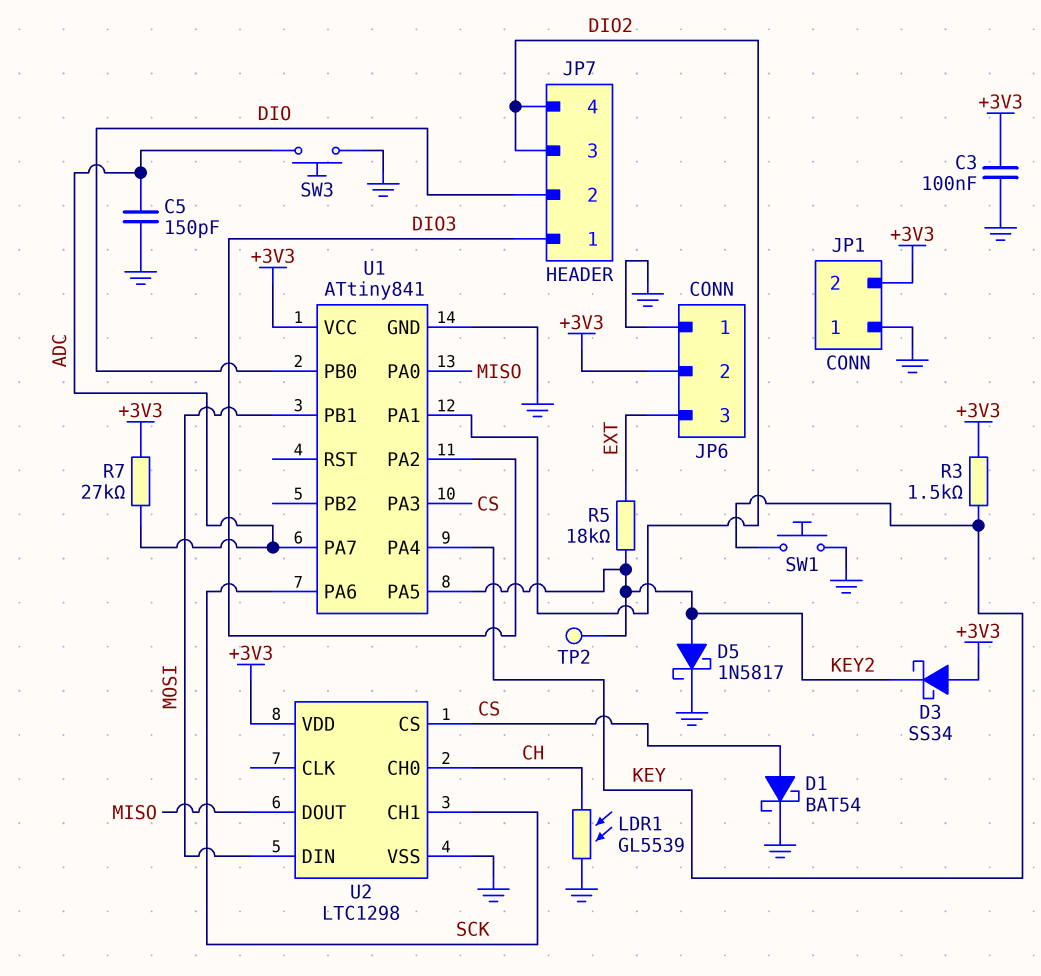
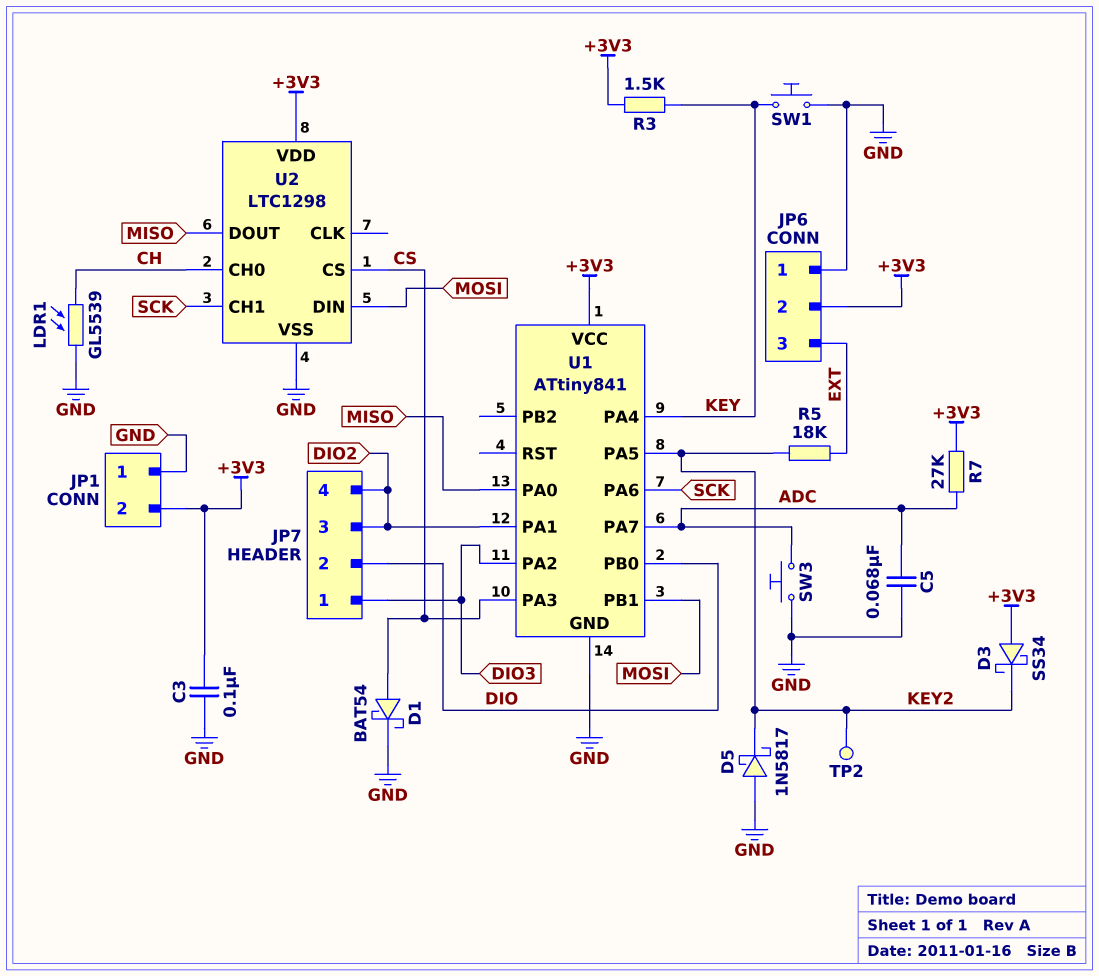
C5: 150pF (ADC, GND) -> 68nF (ADC, GND)
D5: schottky 1N5817 (A KEY2, K GND) -> schottky 1N5817 (A GND, K KEY2)

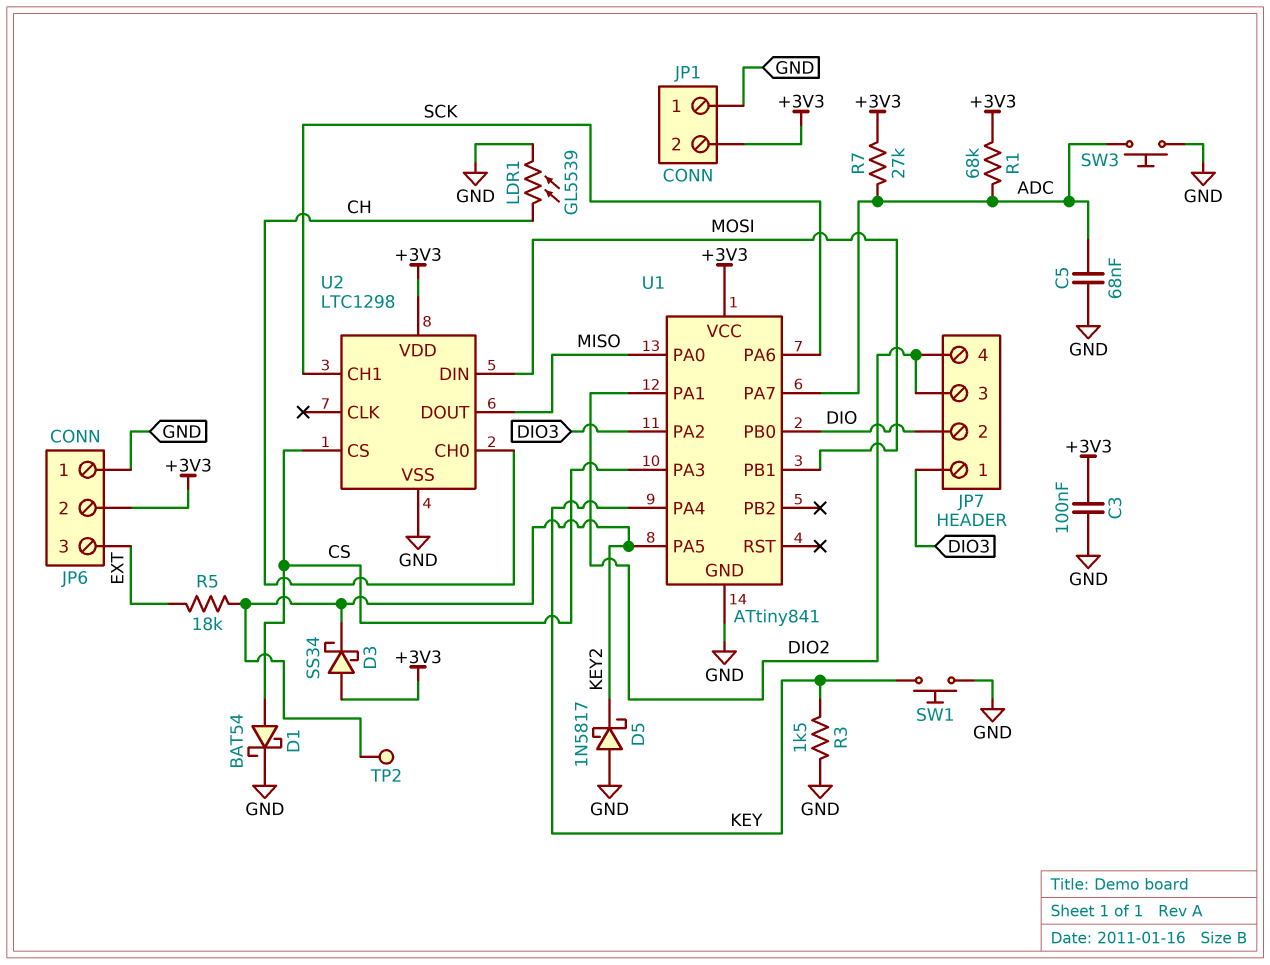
R1: none -> 68k (+3V3, ADC)
R3: 1.5k (+3V3, KEY) -> 1.5k (GND, KEY)

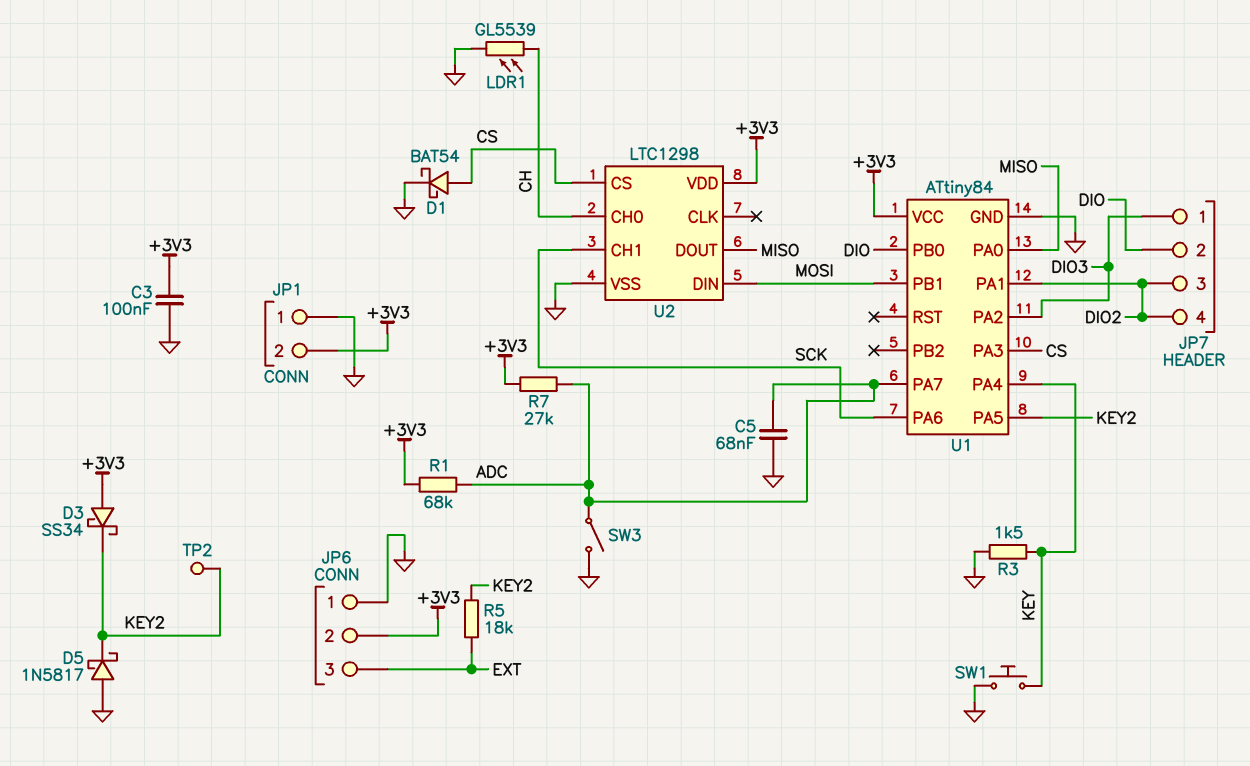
SW3: button (ADC, GND) -> switch (ADC, GND)
U1: ATtiny841 -> ATtiny84

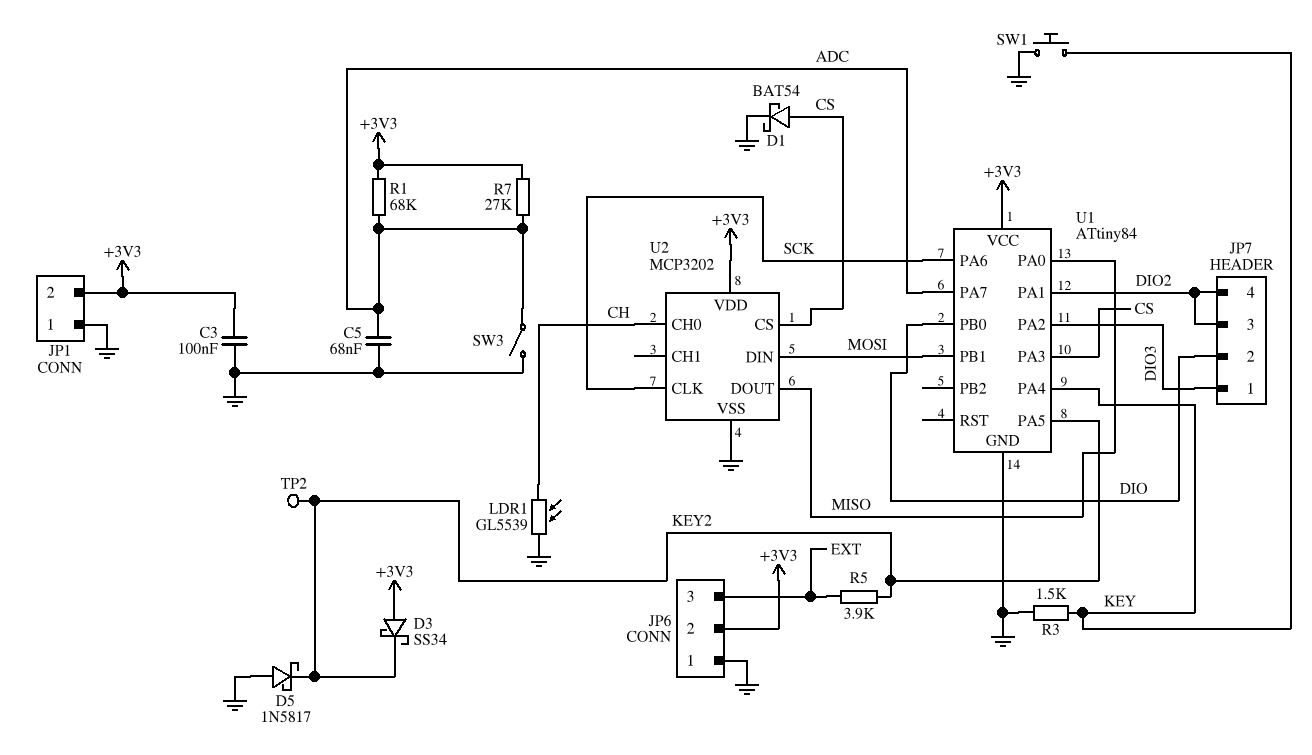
R5: 18k (EXT, KEY2) -> 3.9k (EXT, KEY2)
U2: LTC1298 -> MCP3202
U2 pin CH1: SCK -> none
U2 pin CLK: none -> SCK

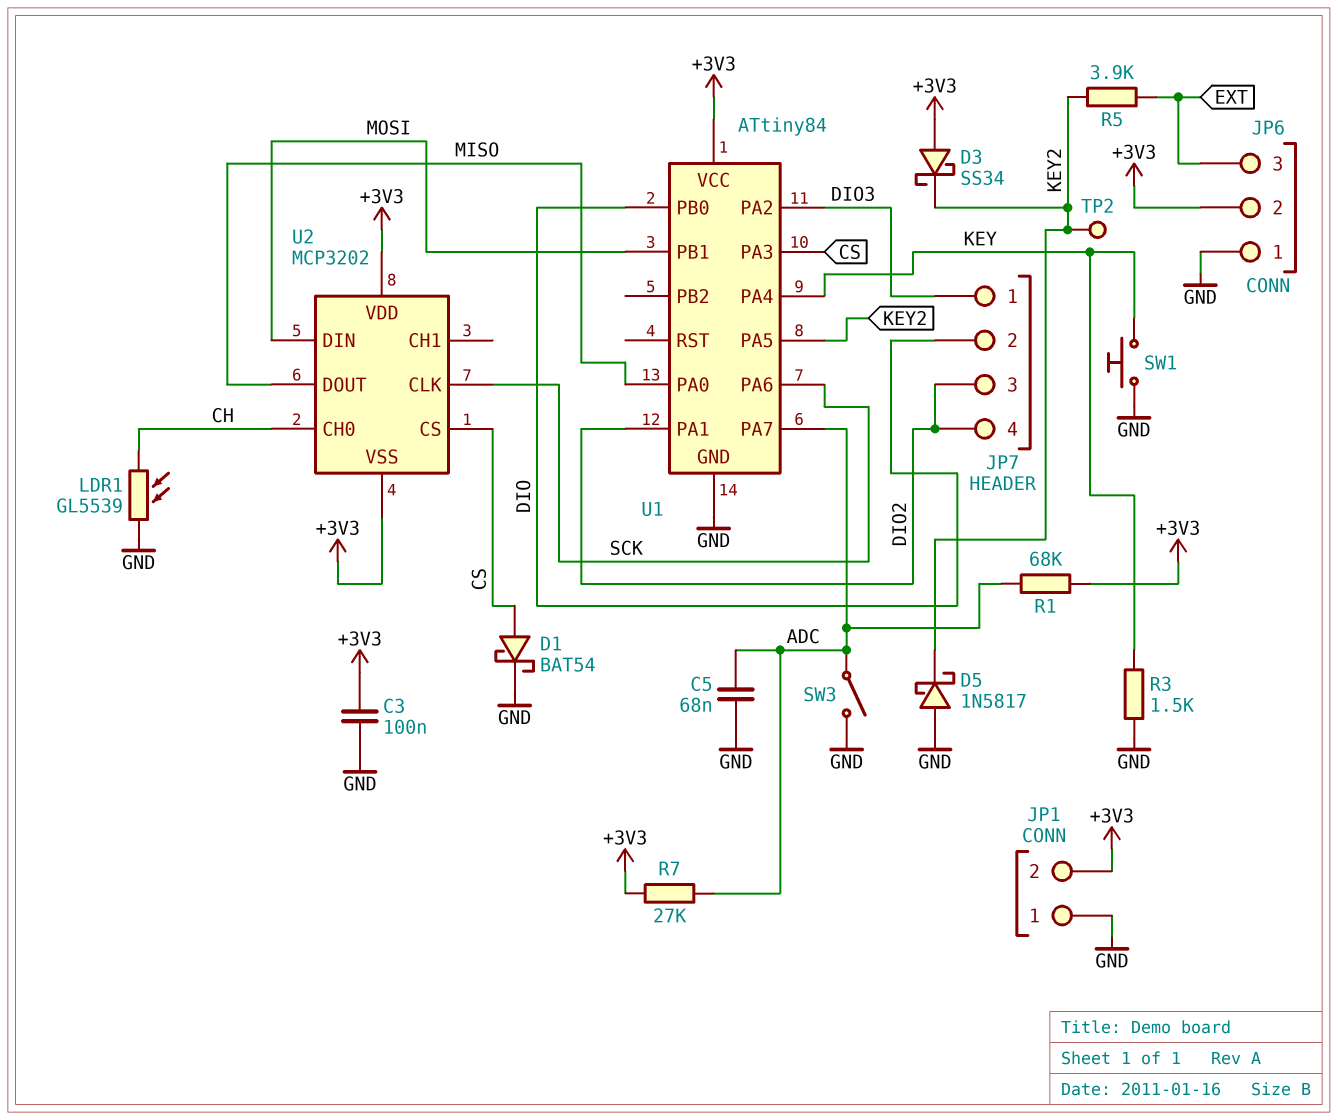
U2 pin VSS: GND -> +3V3

